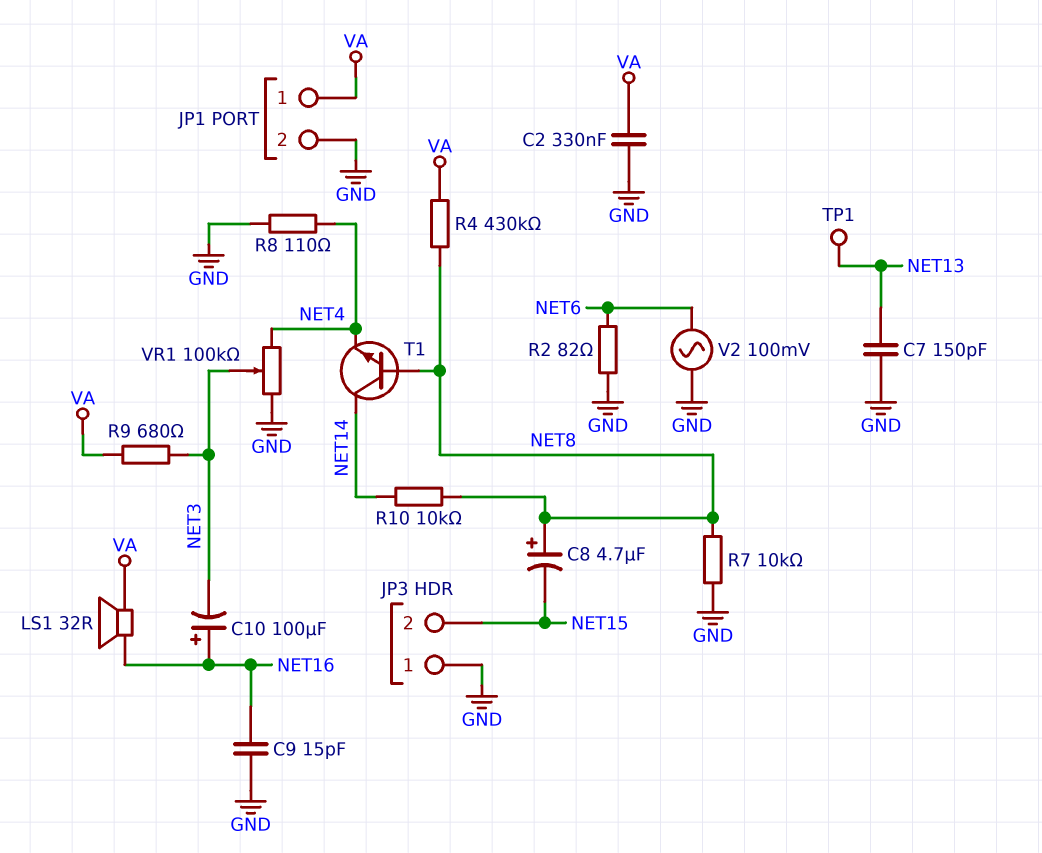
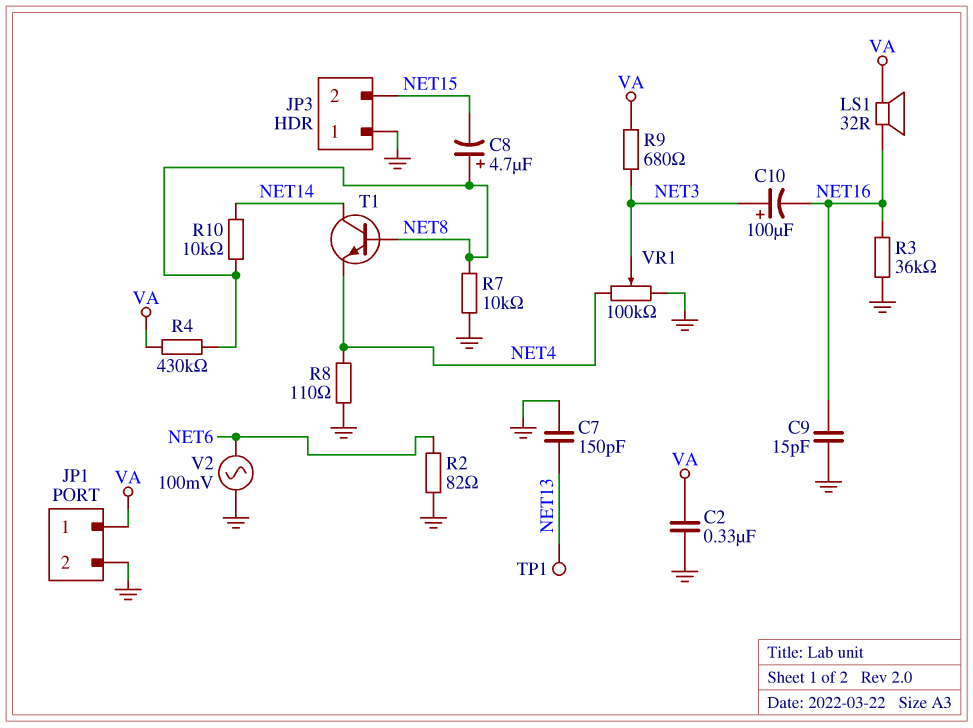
C10: 100uF (plus NET16, minus NET3) -> 100uF (plus NET3, minus NET16)
R3: none -> 36k (GND, NET16)

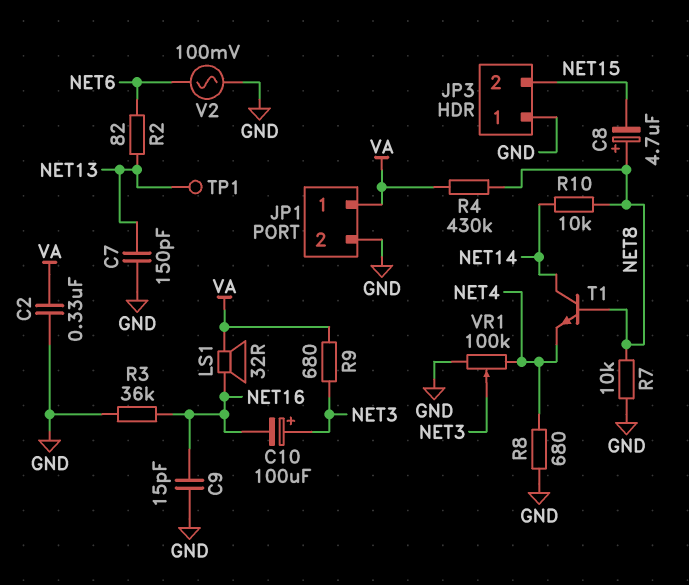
R2: 82 (GND, NET6) -> 82 (NET6, NET13)
R8: 110 (GND, NET4) -> 680 (GND, NET4)

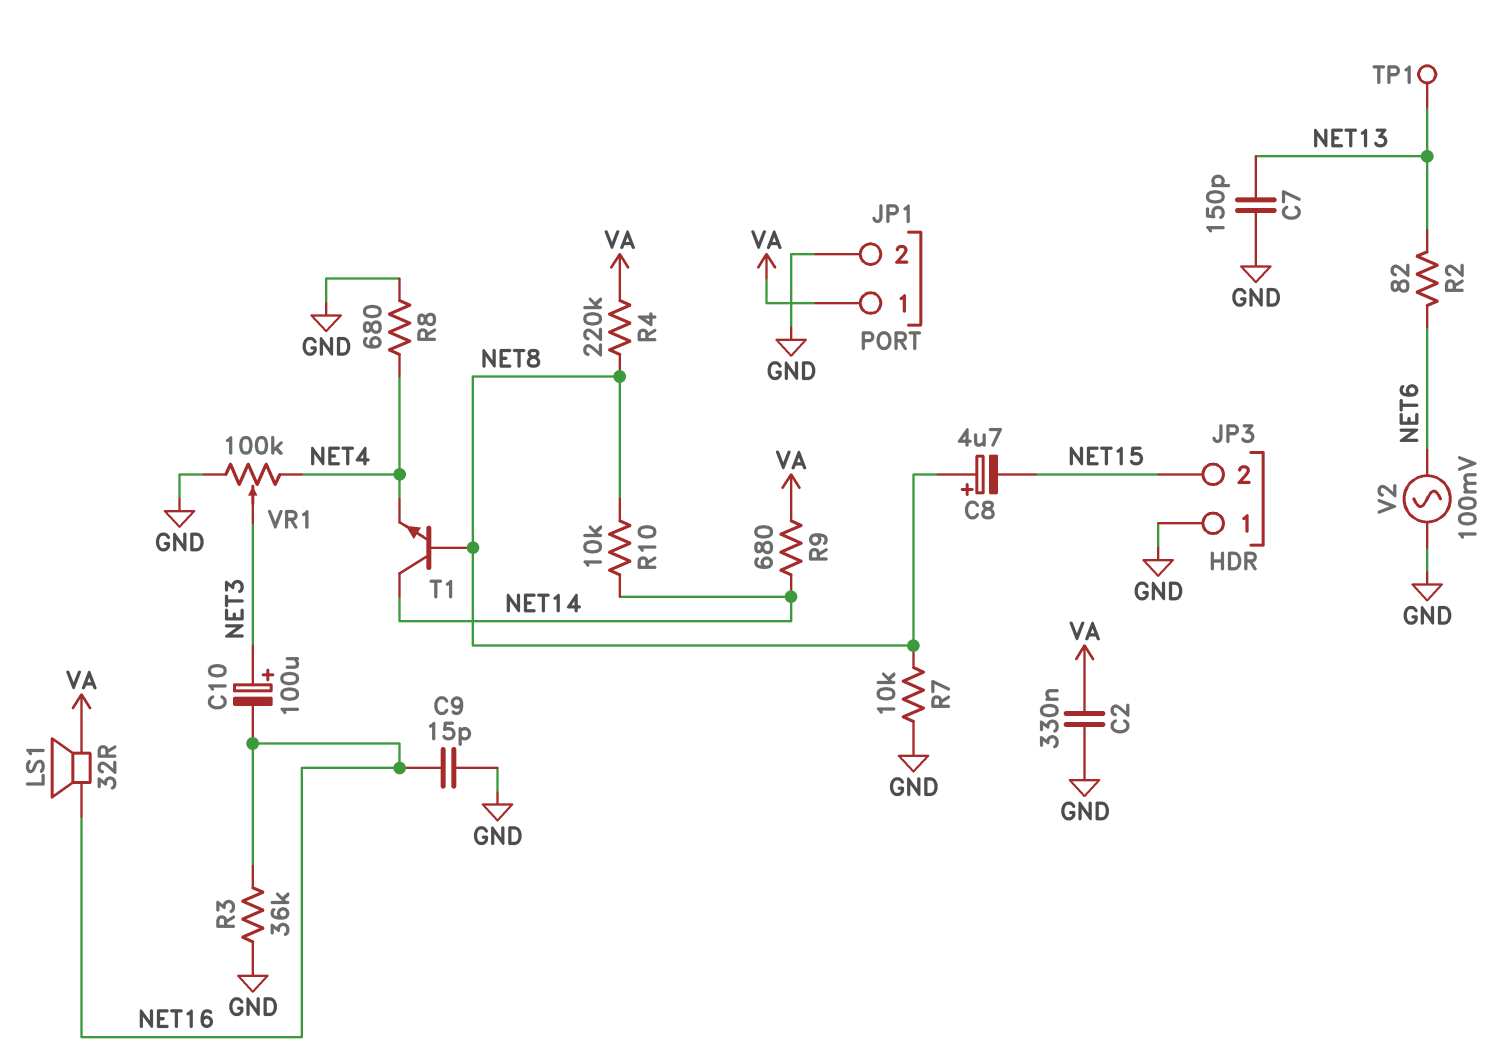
R4: 430k (NET8, VA) -> 220k (NET8, VA)
R9: 680 (NET3, VA) -> 680 (NET14, VA)

